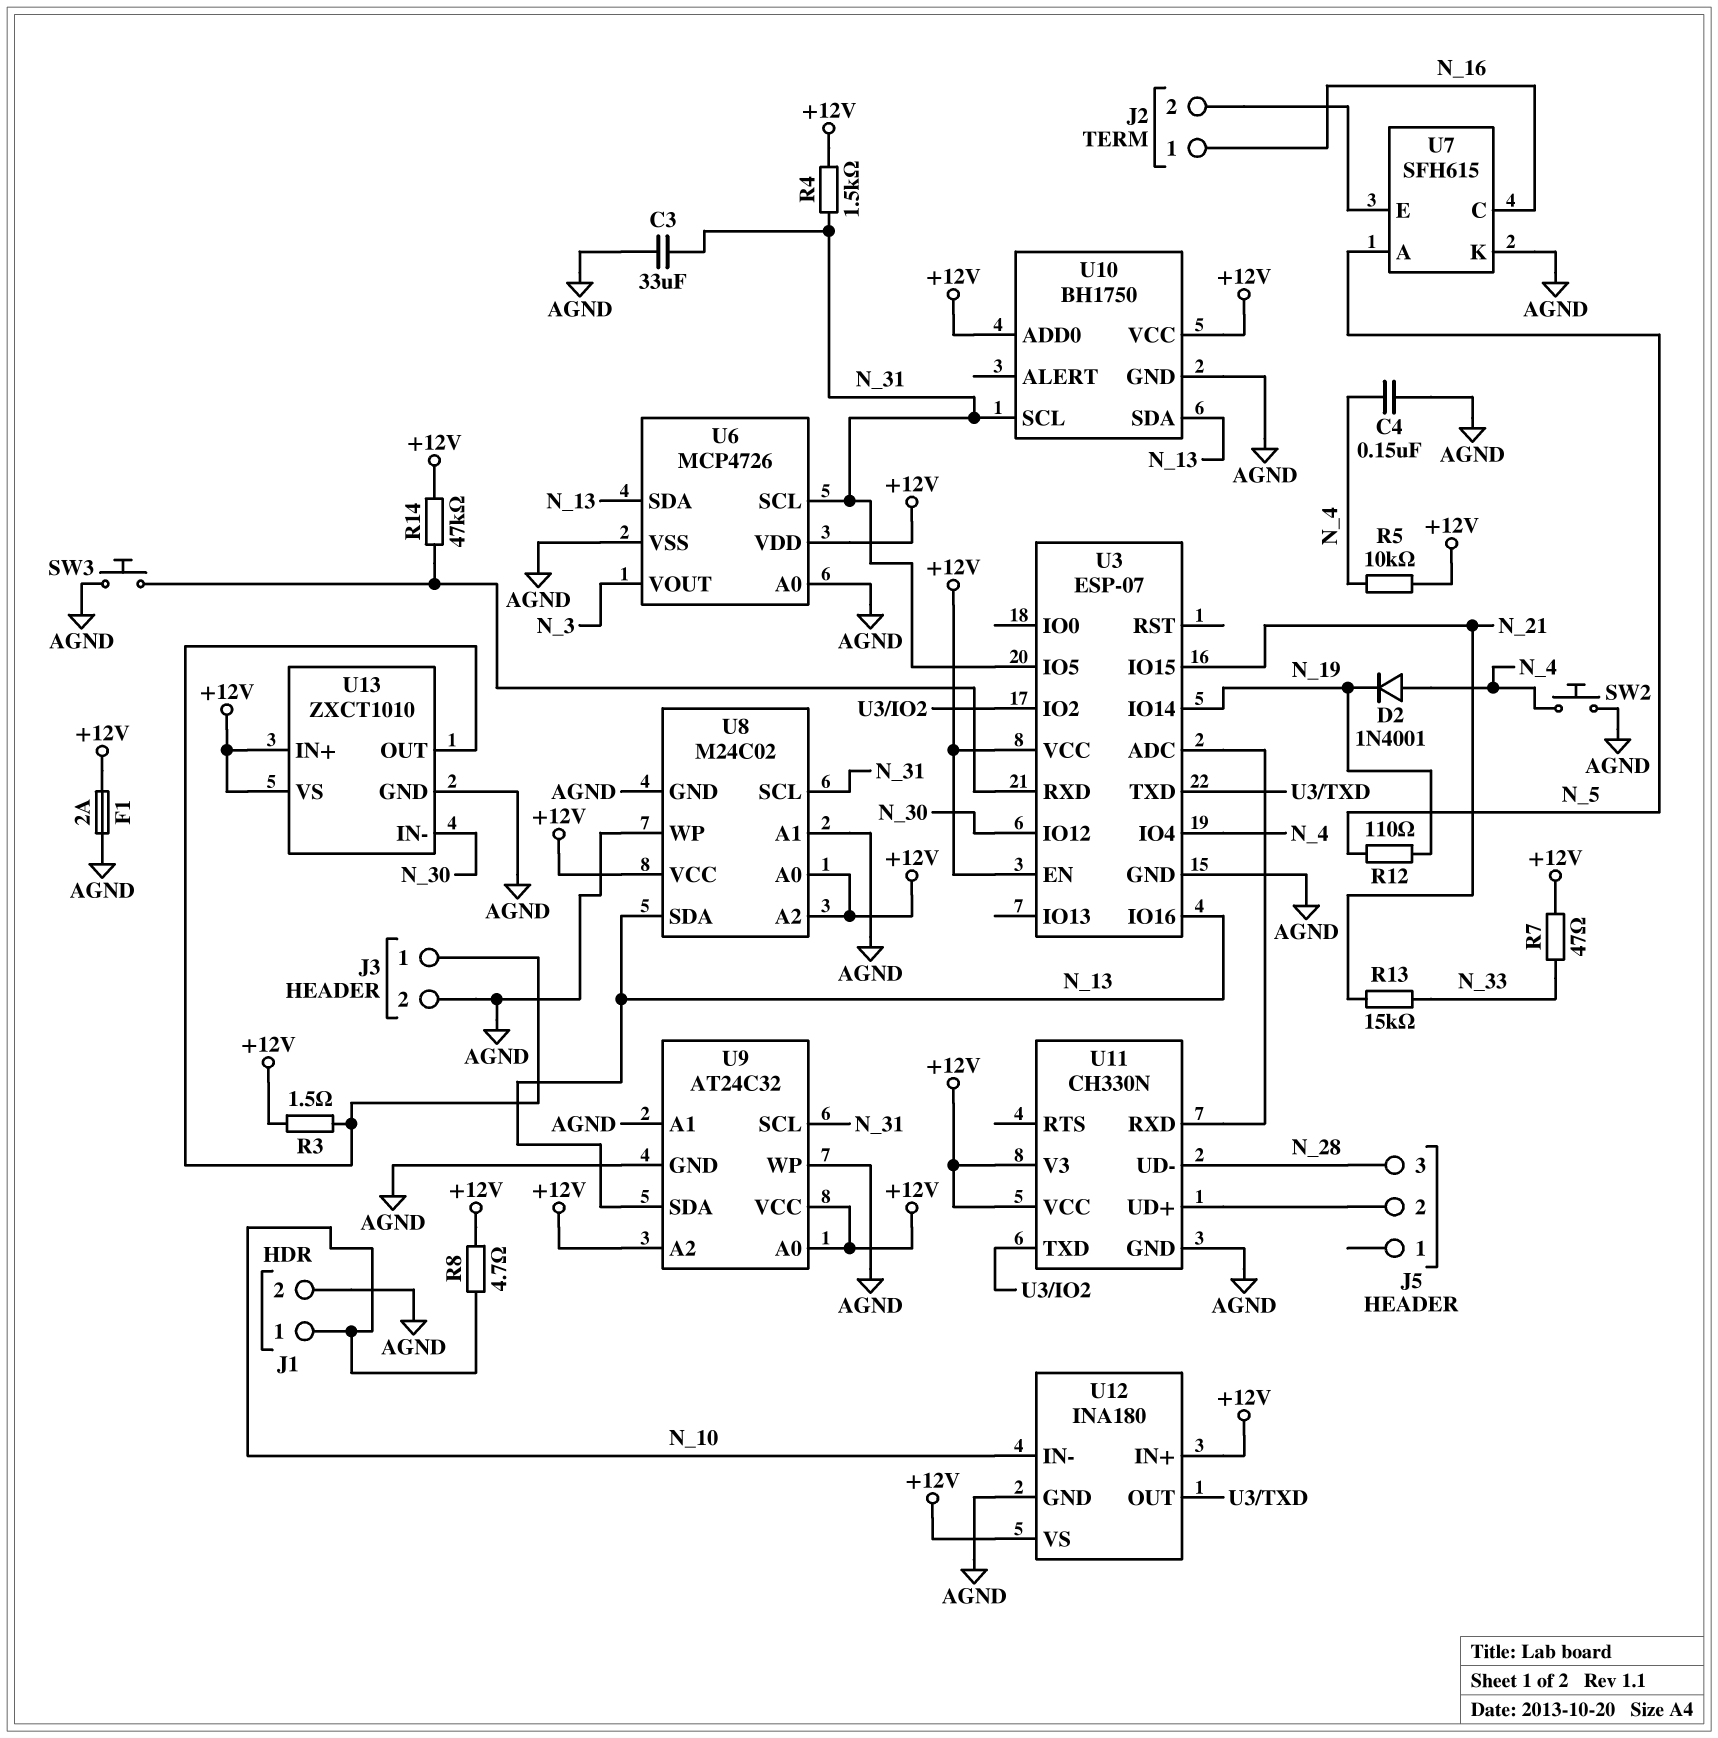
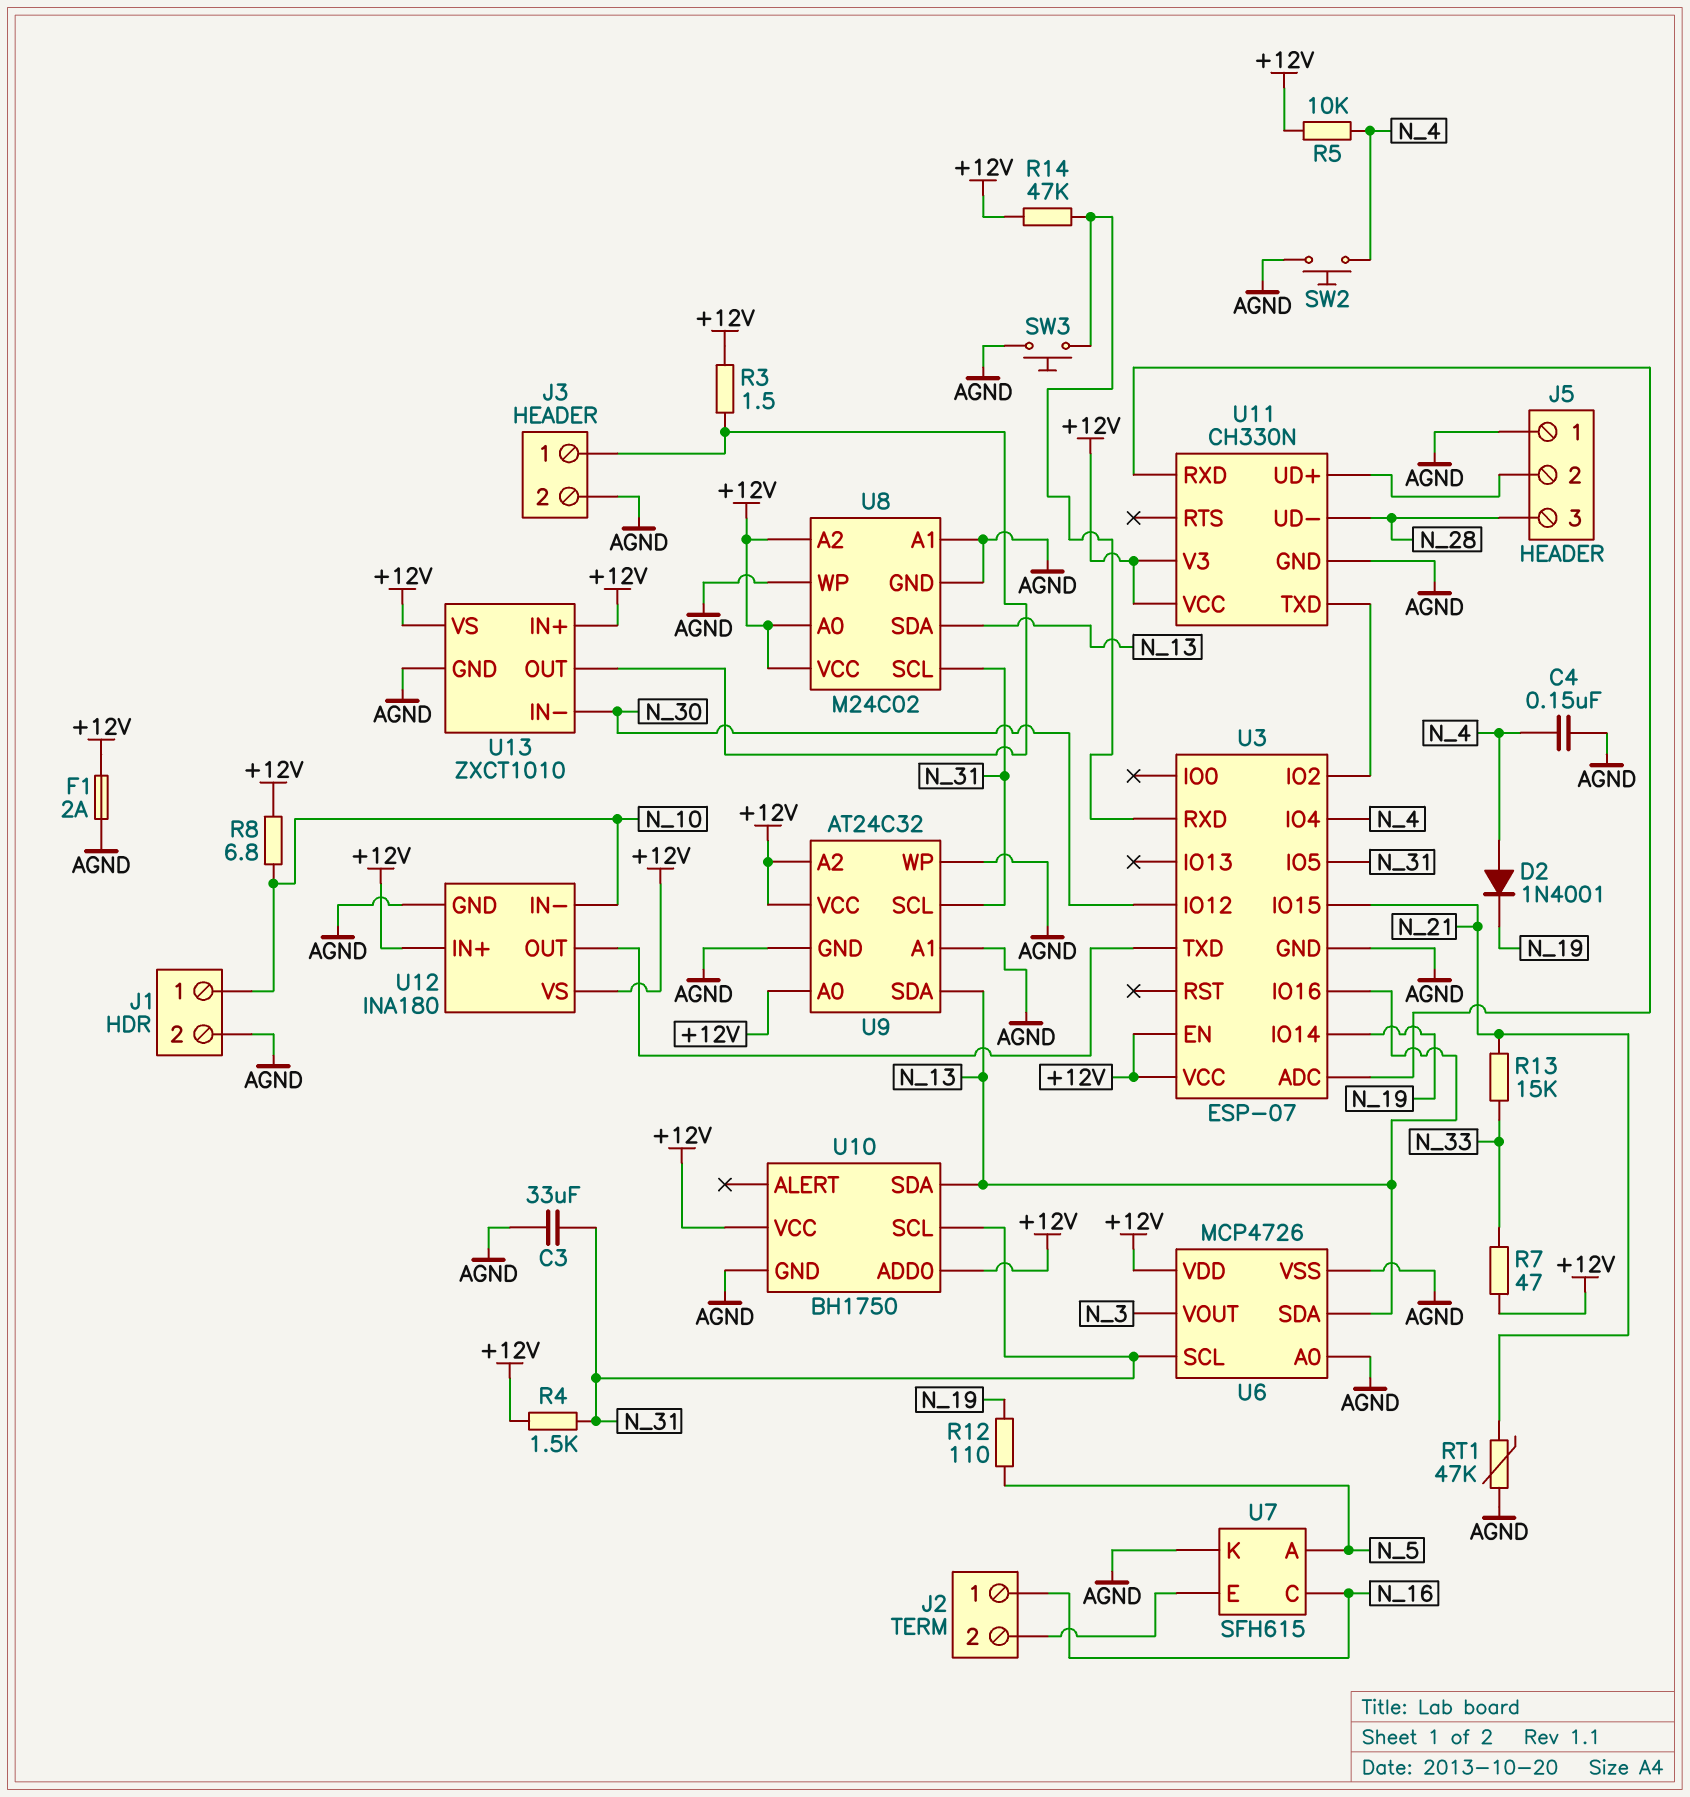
J5 pin 1: none -> AGND
R8: 4.7 (+12V, N_10) -> 6.8 (+12V, N_10)
RT1: none -> 47k (AGND, N_21)

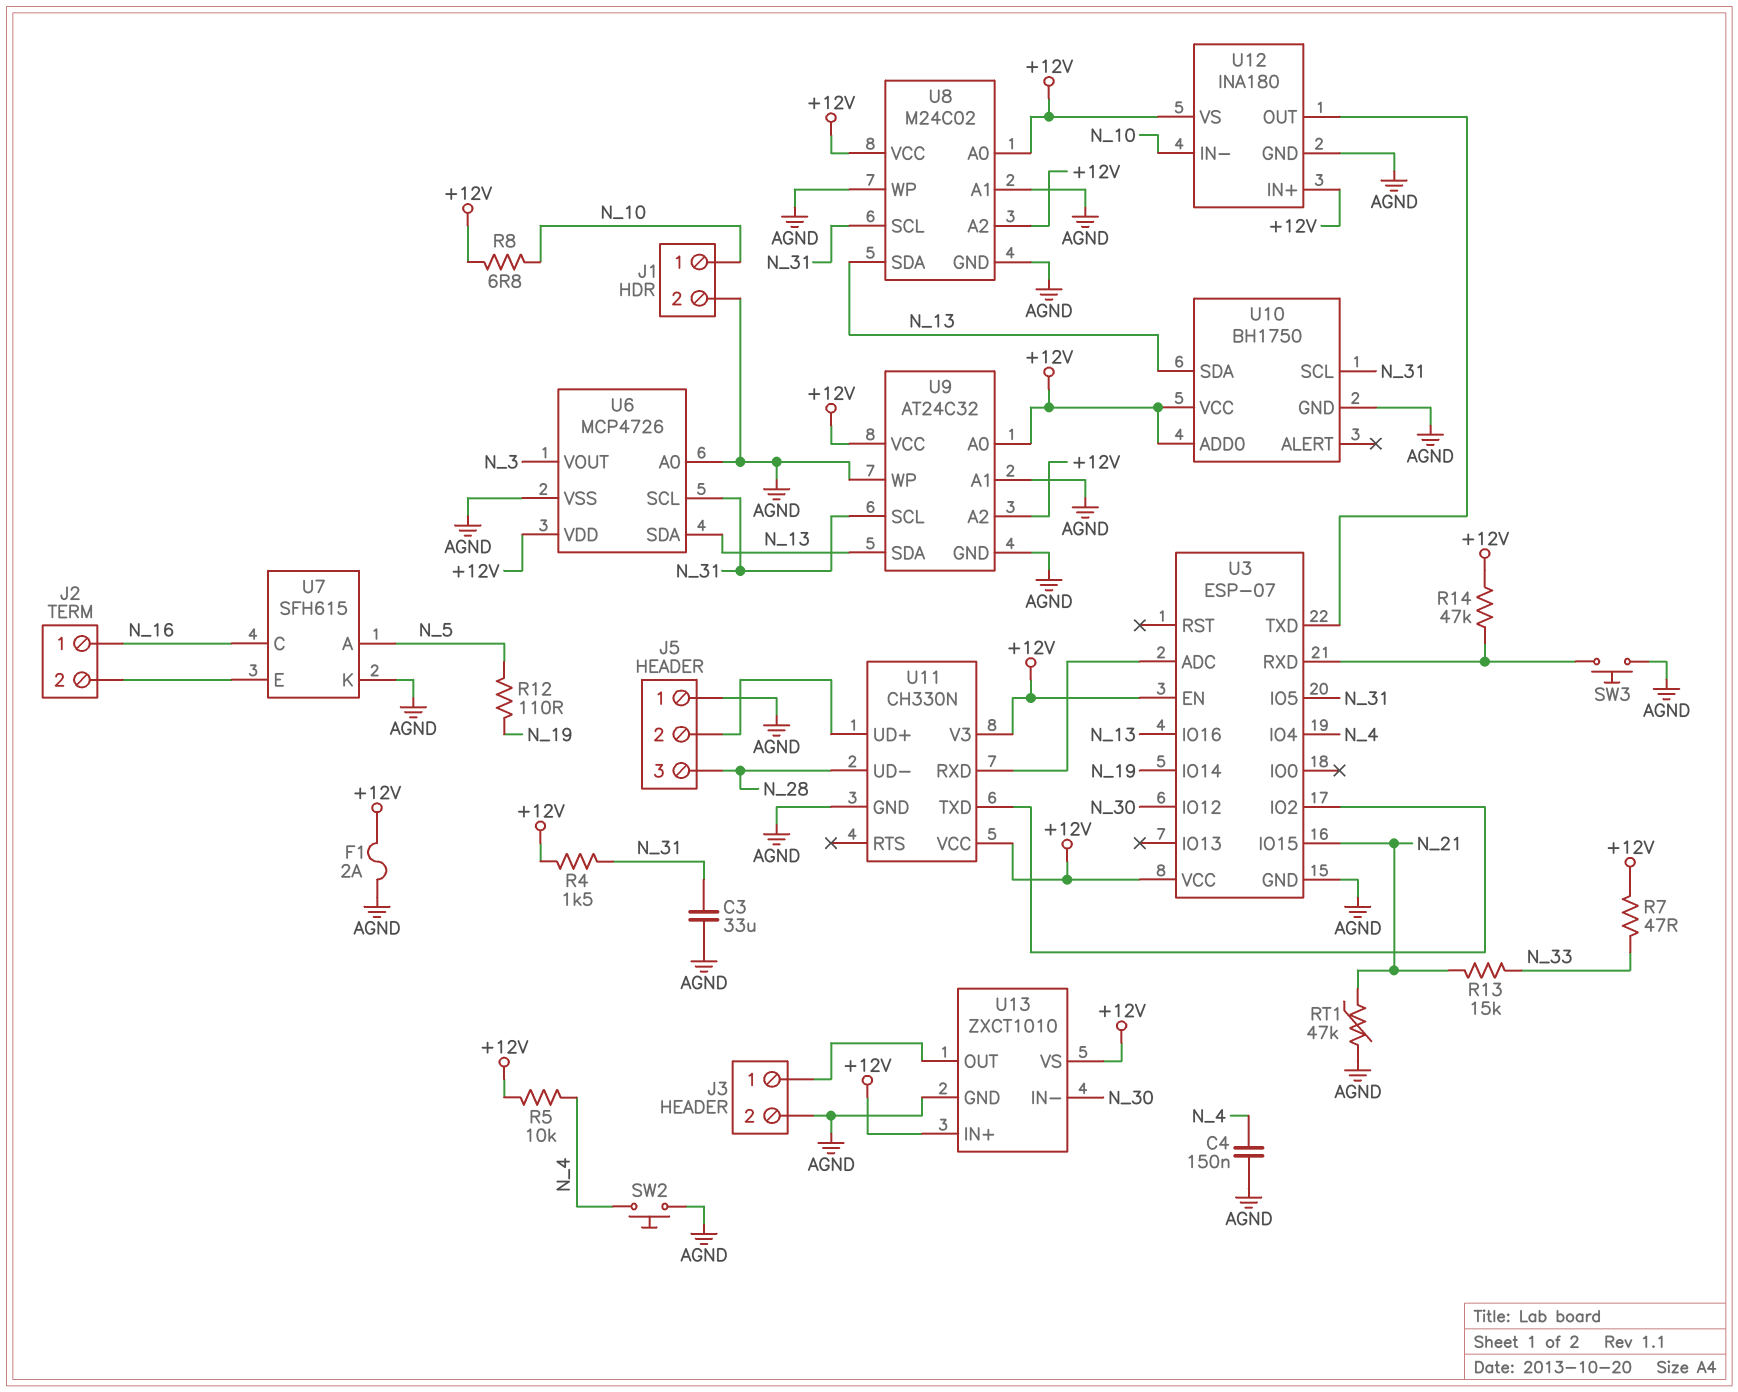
D2: diode 1N4001 (A N_4, K N_19) -> none
R3: 1.5 (+12V, J3/1) -> none

